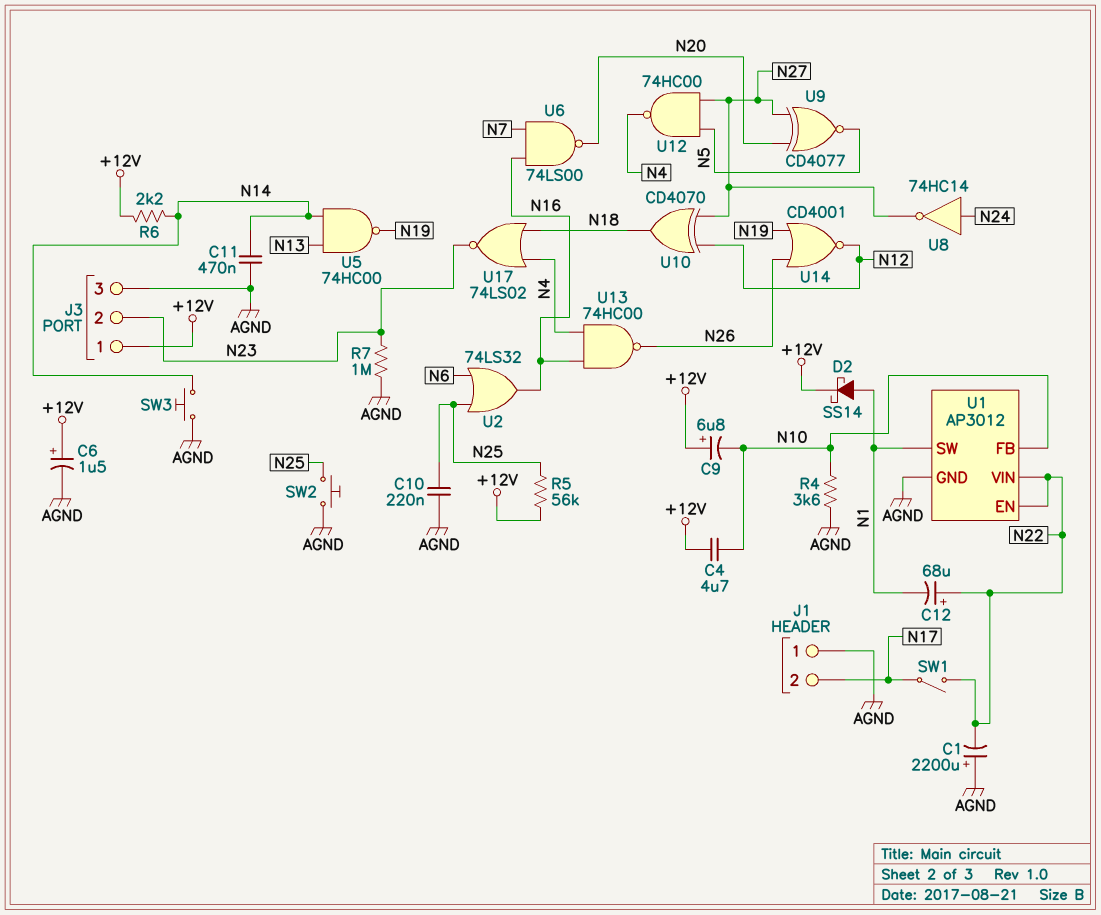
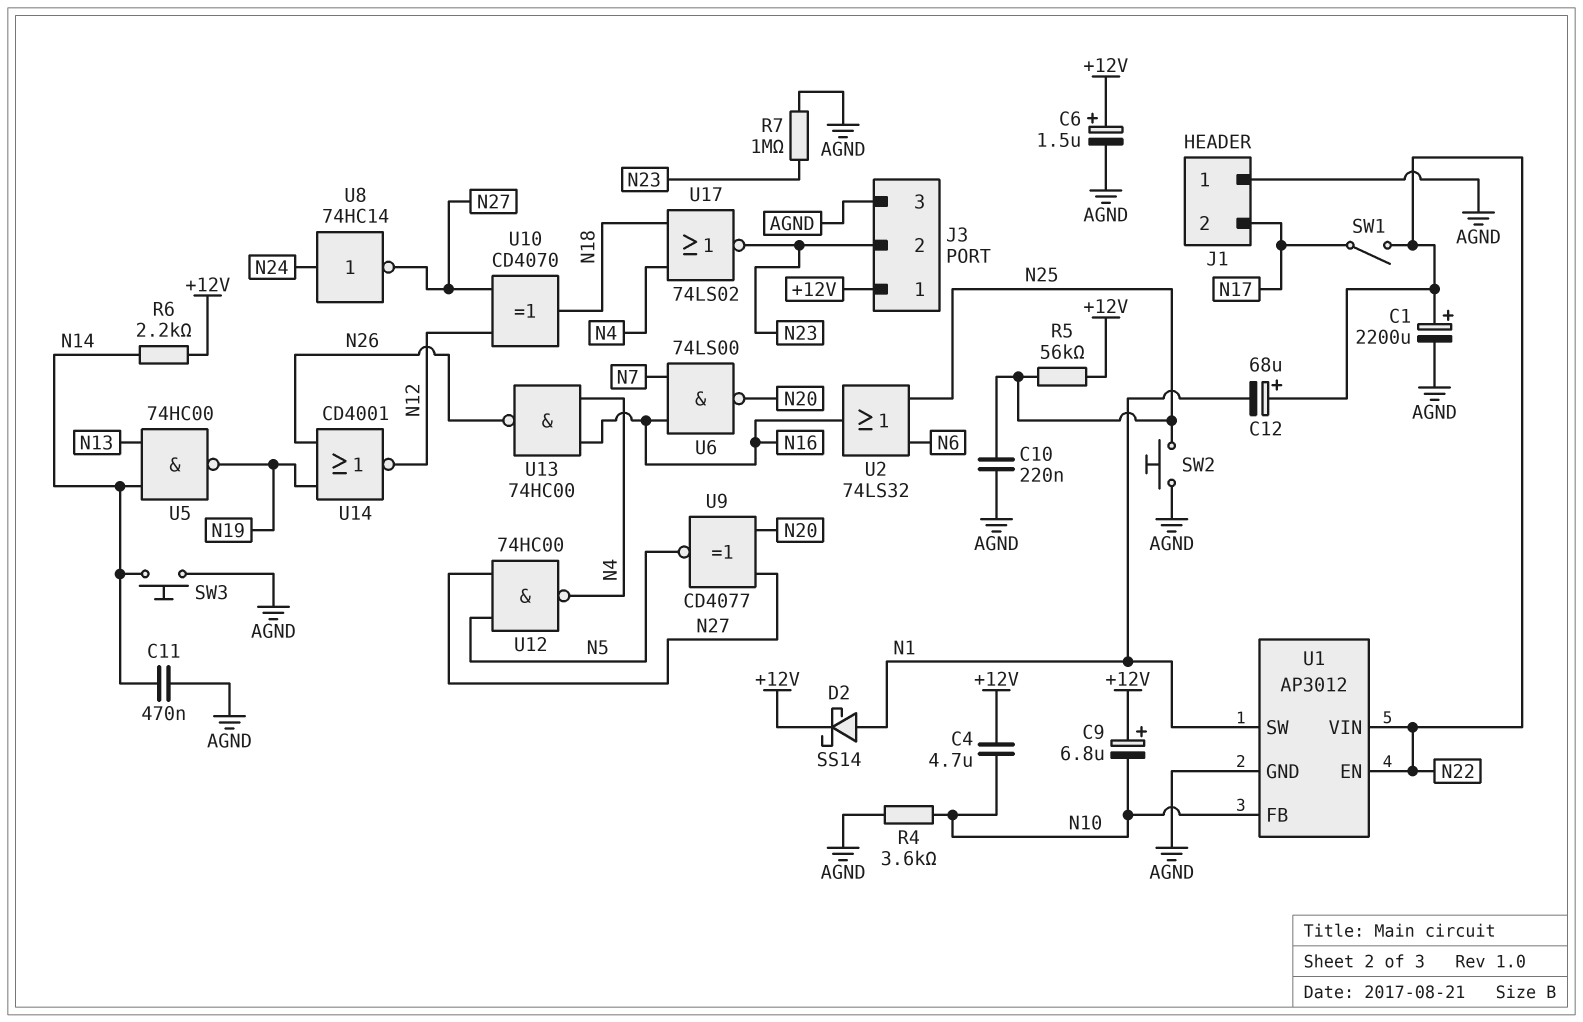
C1: 2200uF (plus AGND, minus N22) -> 2200uF (plus N22, minus AGND)

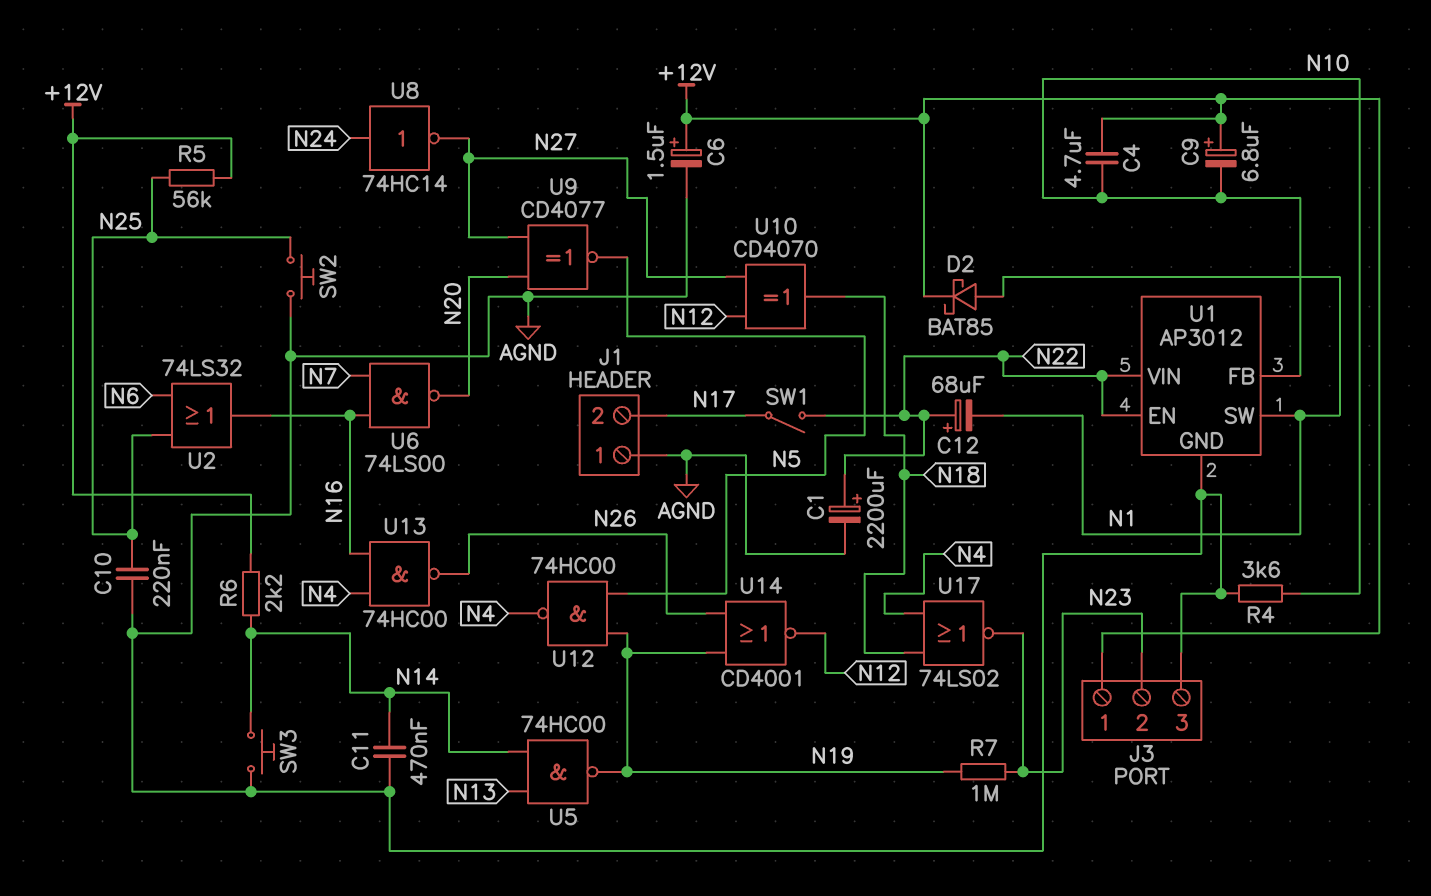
D2: schottky SS14 (A N1, K +12V) -> schottky BAT85 (A N1, K +12V)
R7: 1M (AGND, N23) -> 1M (N19, N23)
U12: NAND 74HC00 (in N5, in N27, out N4) -> NAND 74HC00 (in N5, in N19, out N4)

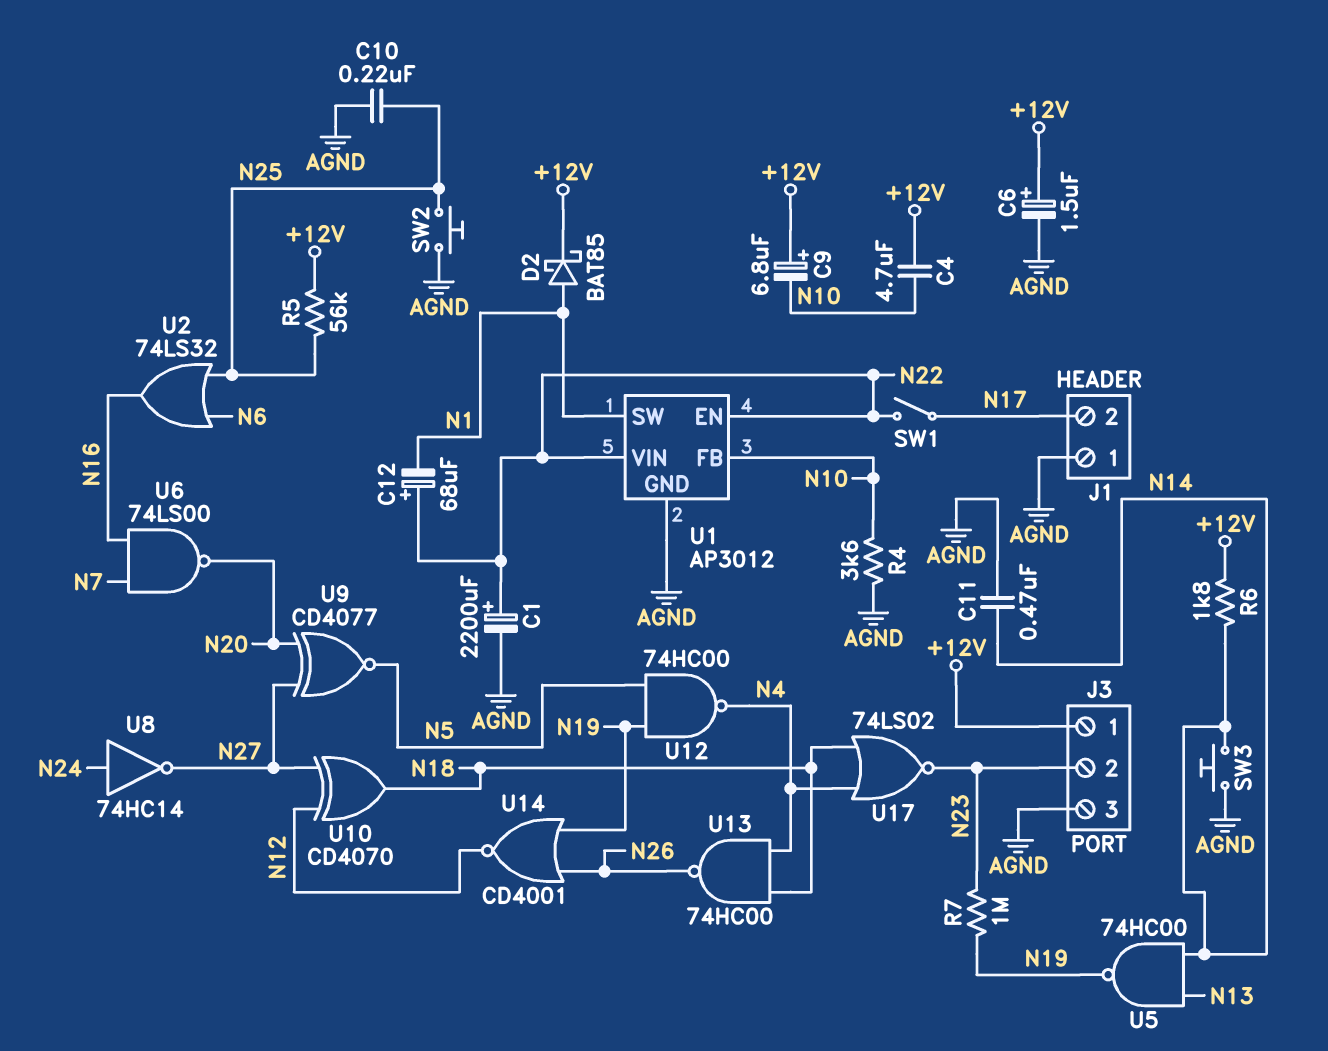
R6: 2.2k (+12V, N14) -> 1.8k (+12V, N14)
U13: NAND 74HC00 (in N4, in N16, out N26) -> NAND 74HC00 (in N4, in N18, out N26)

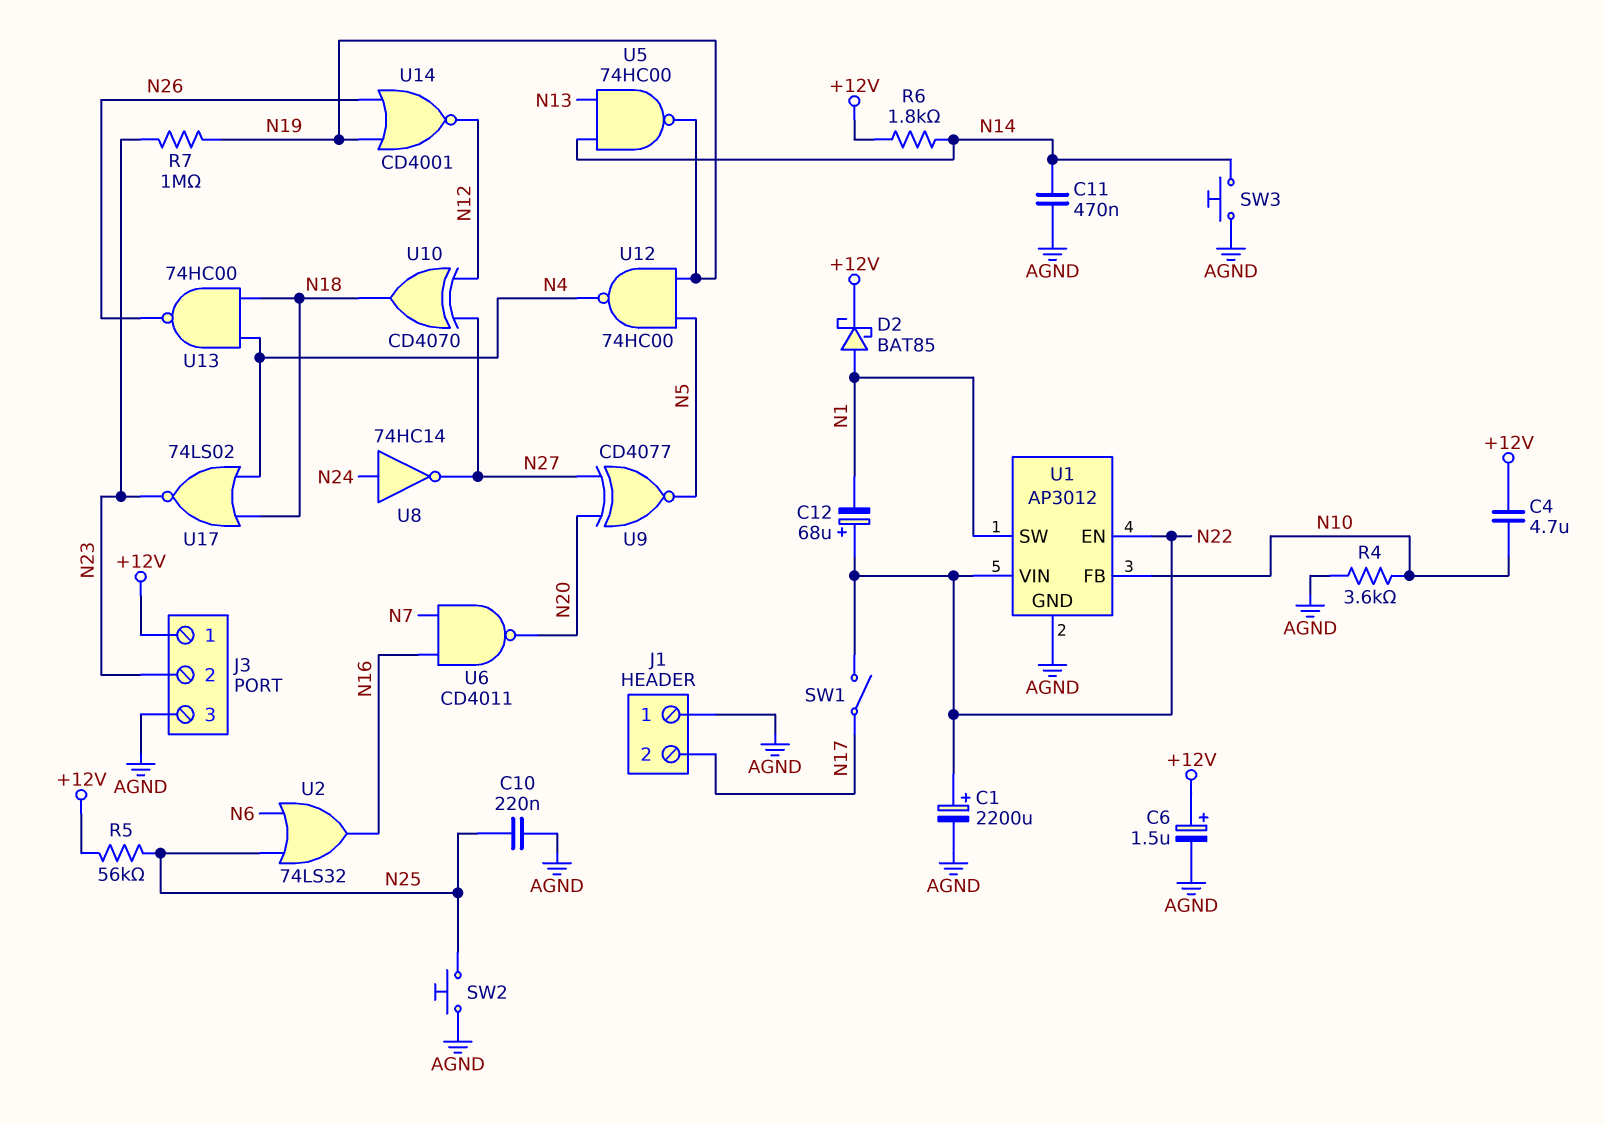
C9: 6.8uF (plus +12V, minus N10) -> none
U6: NAND 74LS00 (in N7, in N16, out N20) -> NAND CD4011 (in N7, in N16, out N20)

